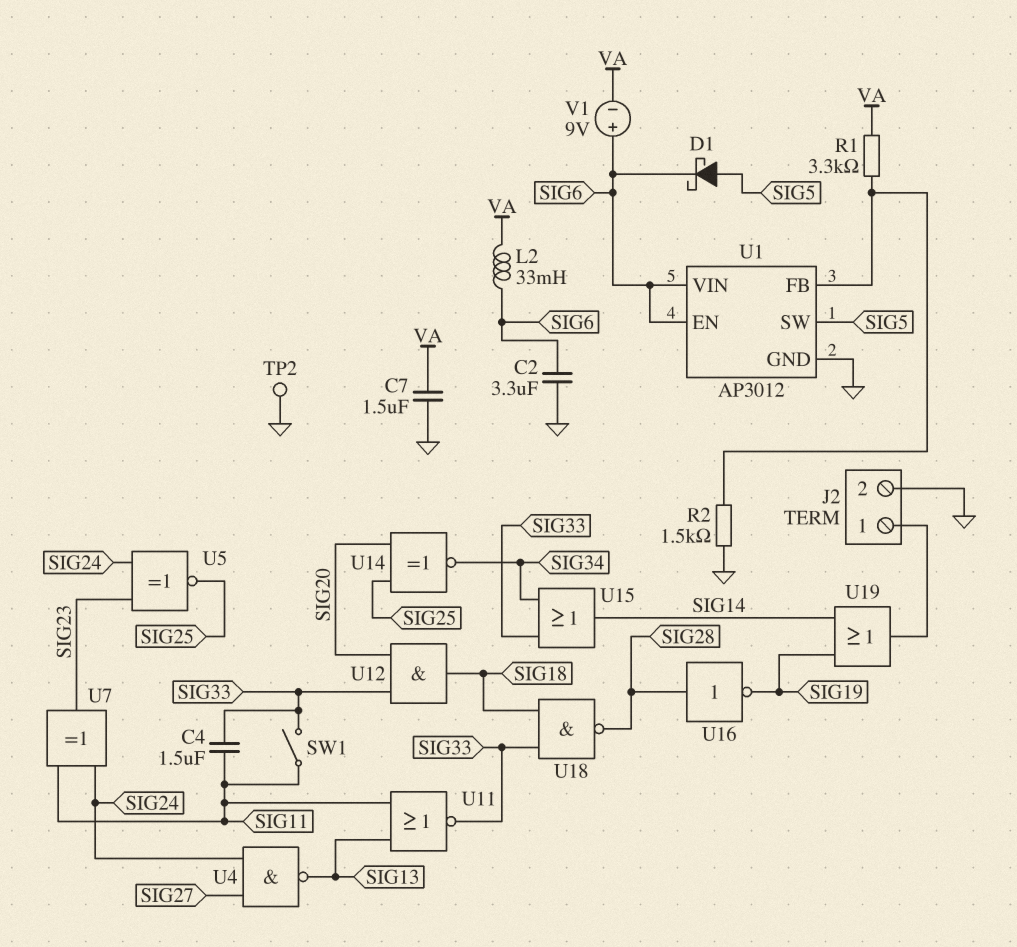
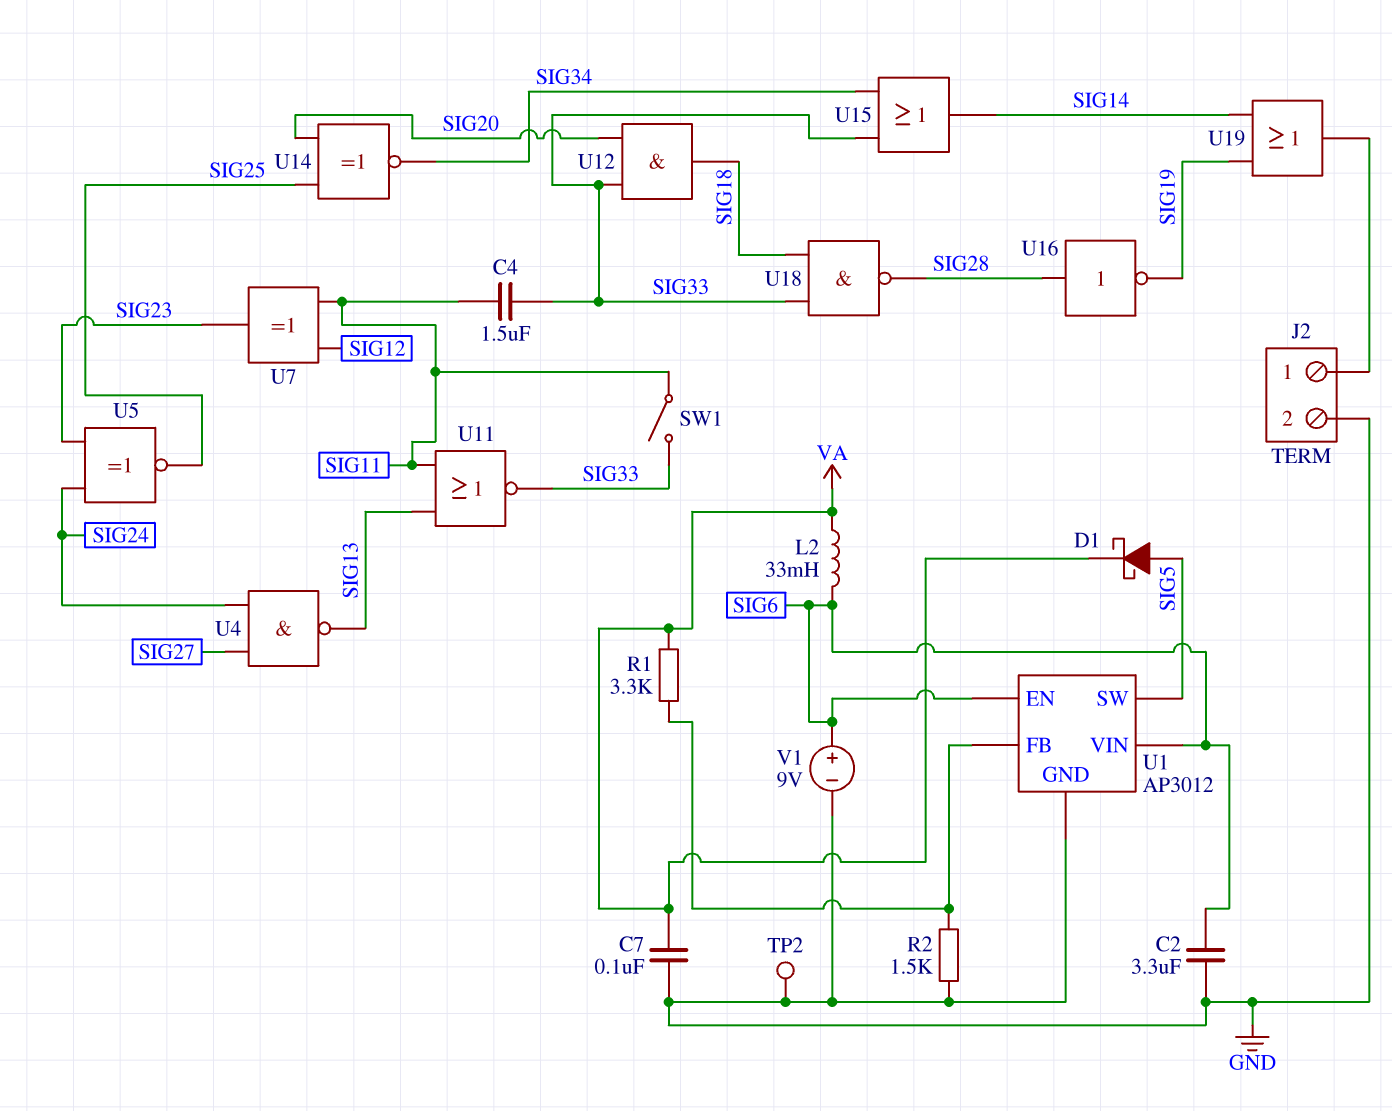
C7: 1.5uF (GND, VA) -> 100nF (GND, VA)
D1: schottky (A SIG5, K SIG6) -> schottky (A SIG5, K VA)
U7: XOR (in SIG11, in SIG24, out SIG23) -> XOR (in SIG11, in SIG12, out SIG23)
V1: 9V (plus SIG6, minus VA) -> 9V (plus SIG6, minus GND)

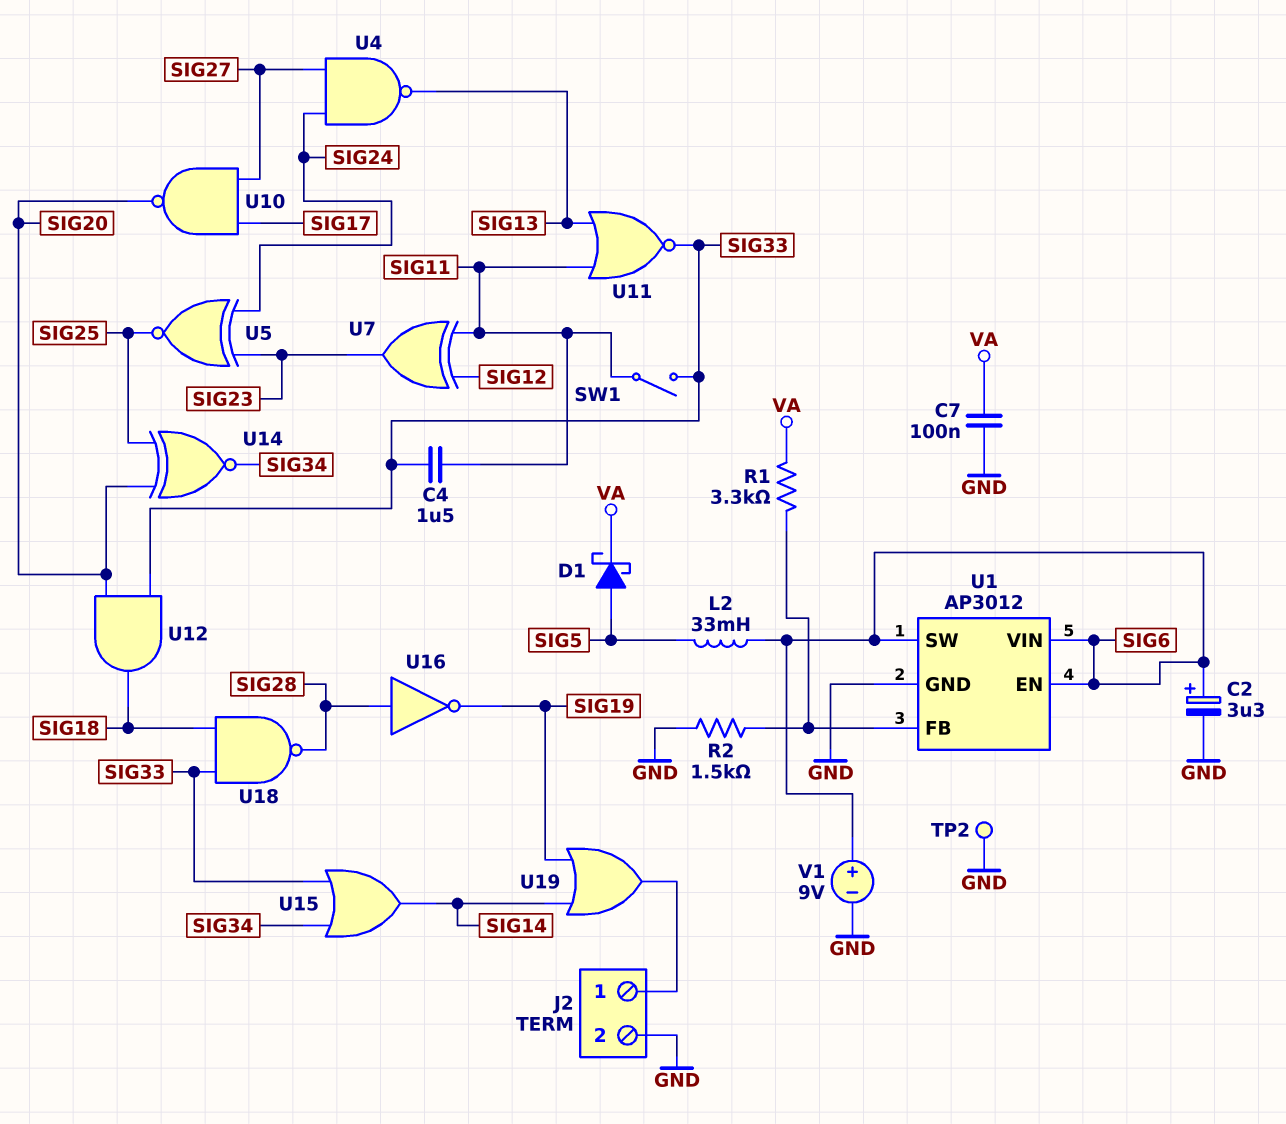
C2: 3.3uF (GND, SIG6) -> 3.3uF (plus SIG6, minus GND)
L2: 33mH (SIG6, VA) -> 33mH (SIG5, SIG6)
U1 pin SW: SIG5 -> SIG6
U10: none -> NAND (in SIG17, in SIG27, out SIG20)

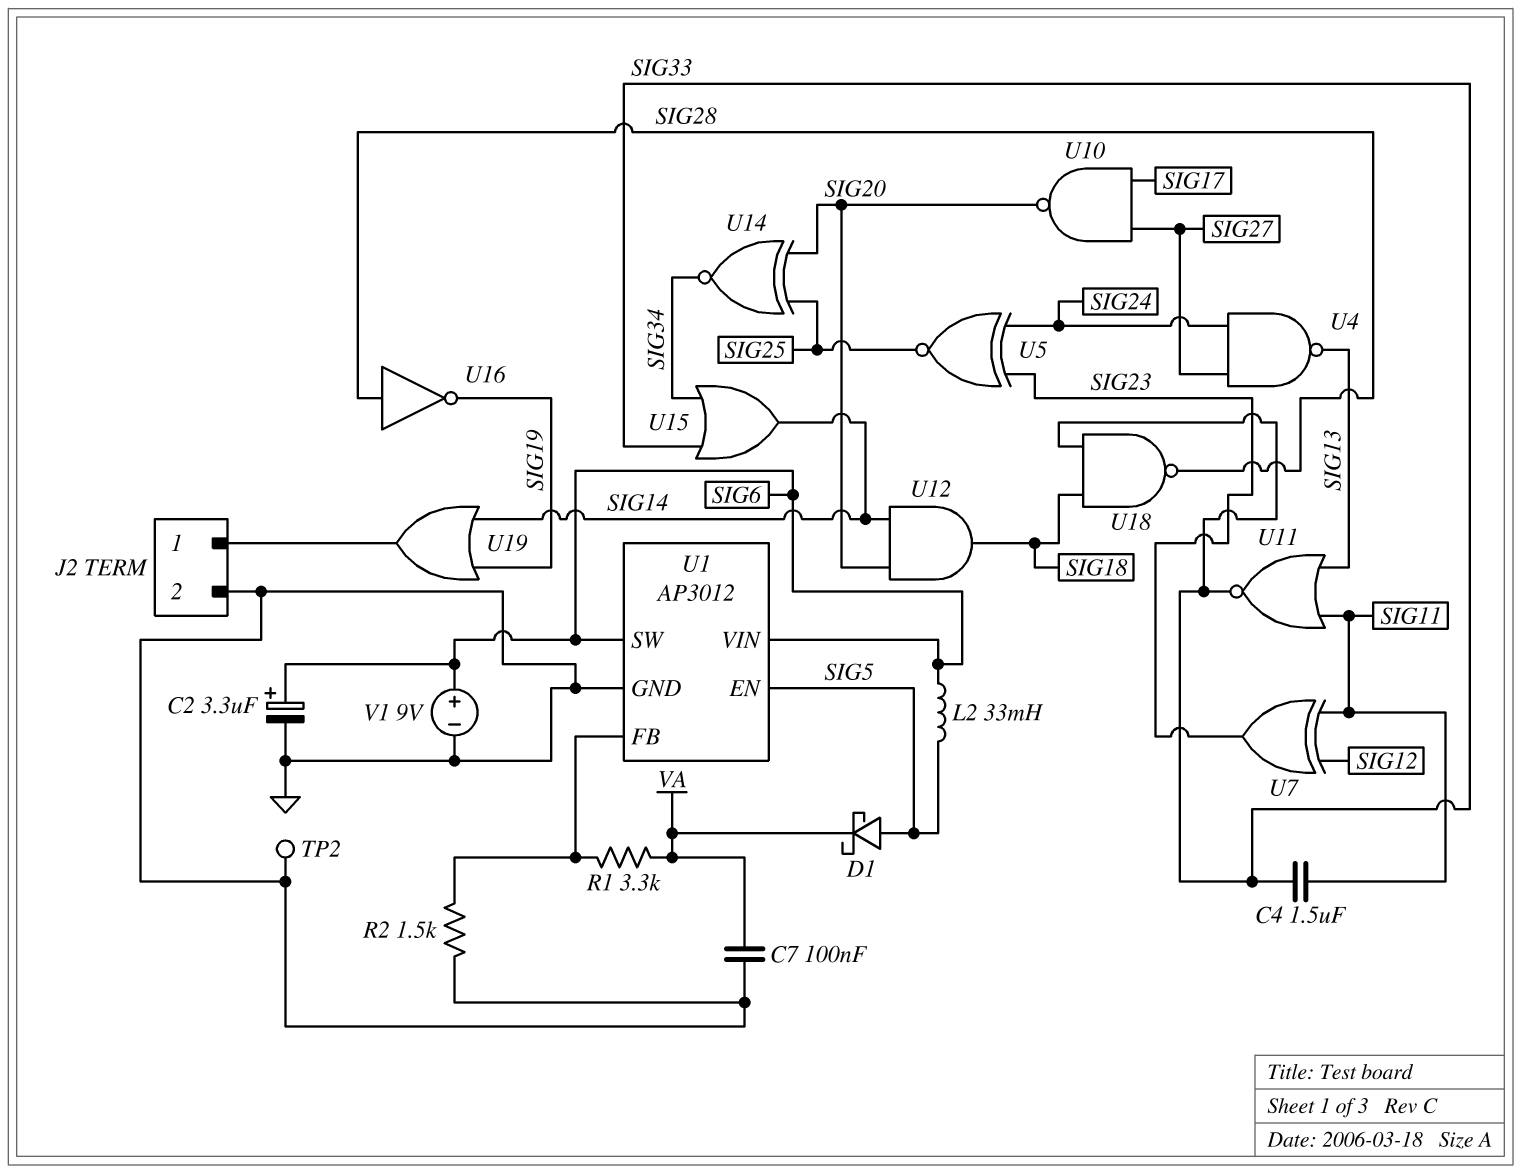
SW1: switch (SIG11, SIG33) -> none
U1 pin EN: SIG6 -> SIG5
U12: AND (in SIG20, in SIG33, out SIG18) -> AND (in SIG14, in SIG20, out SIG18)

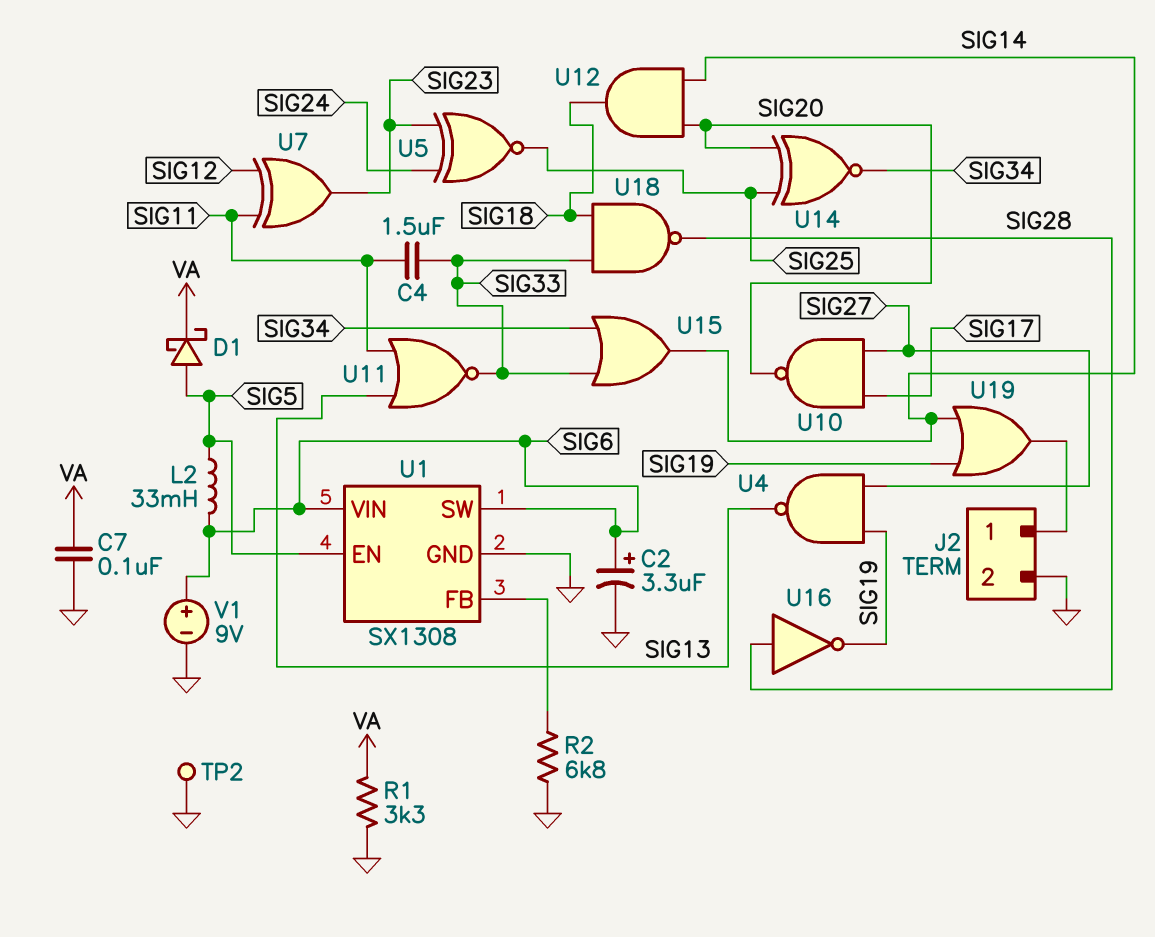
R1: 3.3k (U1/FB, VA) -> 3.3k (GND, VA)
R2: 1.5k (GND, U1/FB) -> 6.8k (GND, U1/FB)
U1: AP3012 -> SX1308
U4: NAND (in SIG24, in SIG27, out SIG13) -> NAND (in SIG19, in SIG27, out SIG13)

